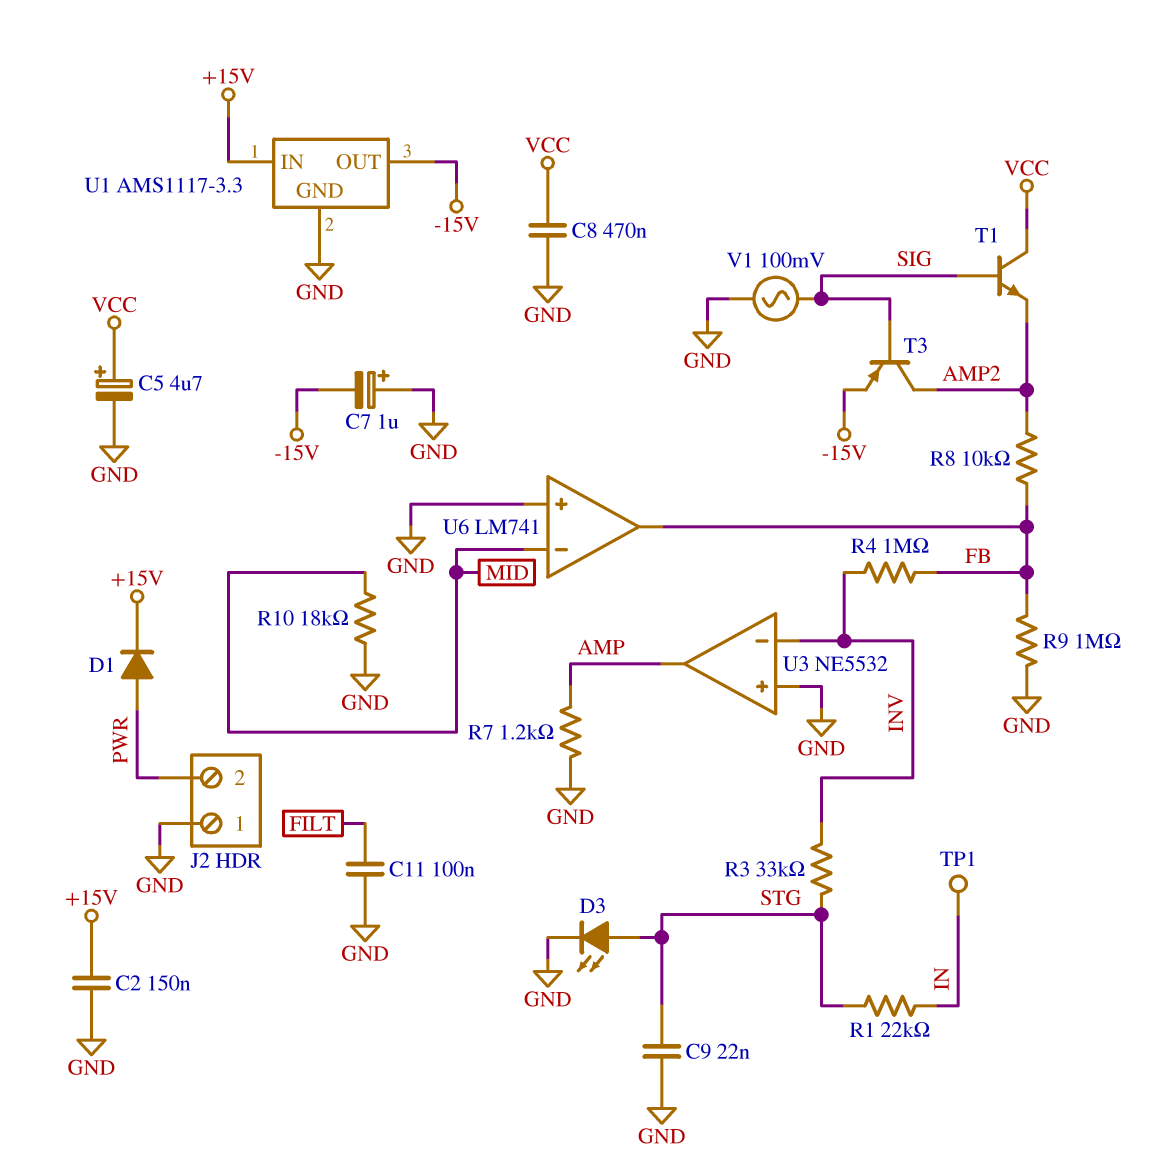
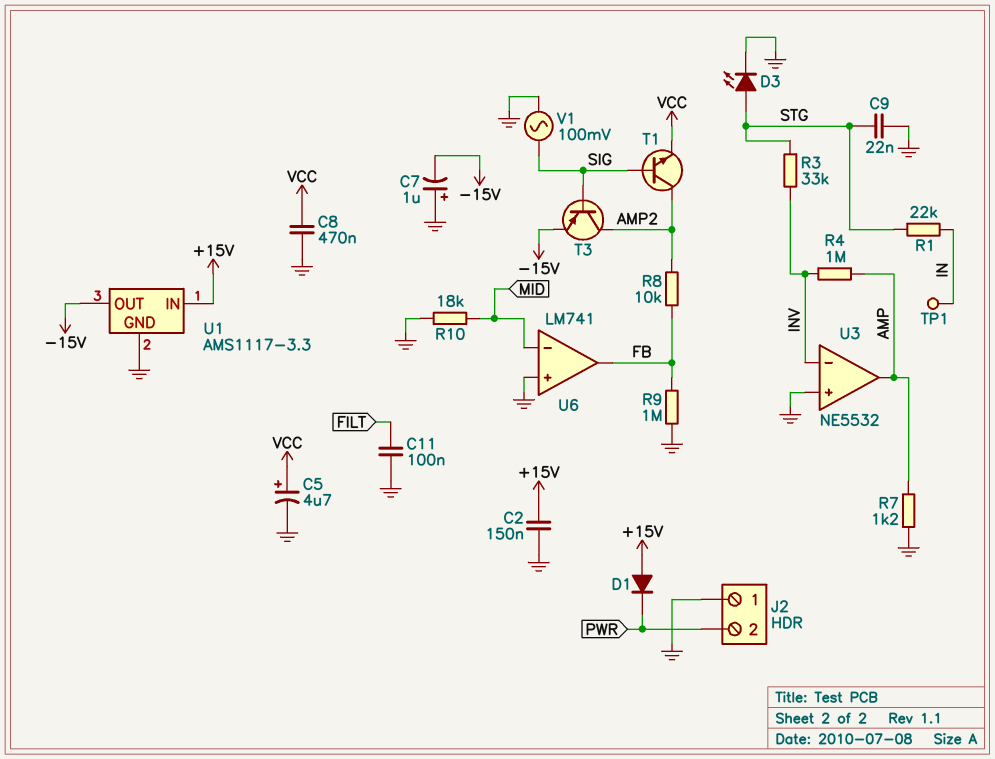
D1: diode (A PWR, K +15V) -> diode (A +15V, K PWR)
R4: 1M (FB, INV) -> 1M (AMP, INV)
T1: NPN (B SIG, C VCC, E AMP2) -> NPN (B SIG, C AMP2, E VCC)

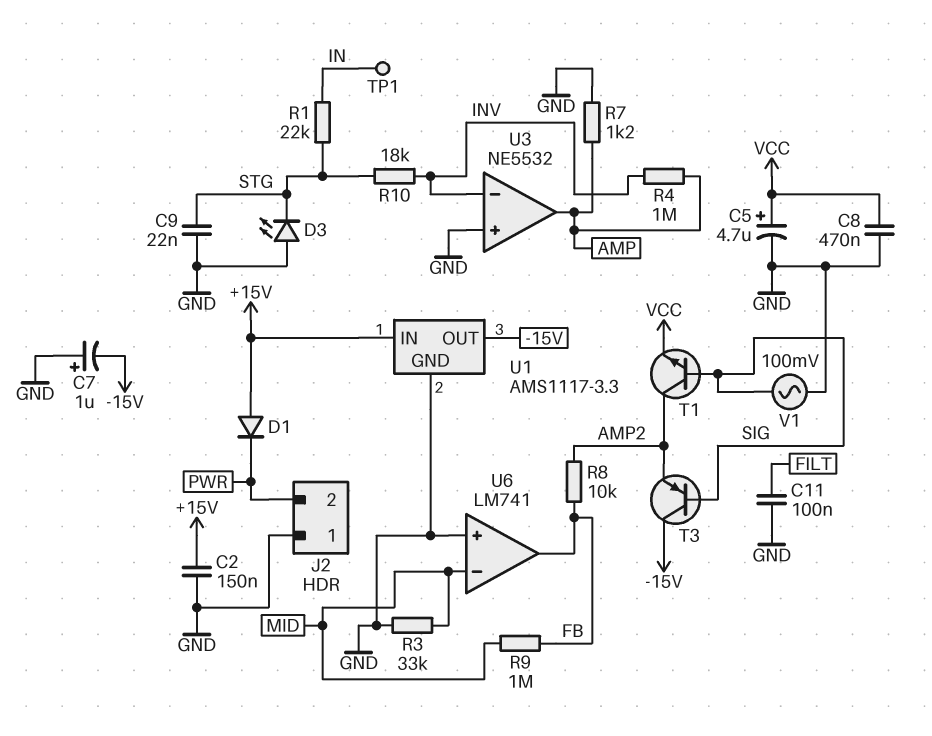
D3: LED (A STG, K GND) -> LED (A GND, K STG)
R3: 33k (INV, STG) -> 33k (GND, MID)
R9: 1M (FB, GND) -> 1M (FB, MID)
R10: 18k (GND, MID) -> 18k (INV, STG)
T3: PNP (B SIG, C AMP2, E -15V) -> PNP (B SIG, C -15V, E AMP2)

